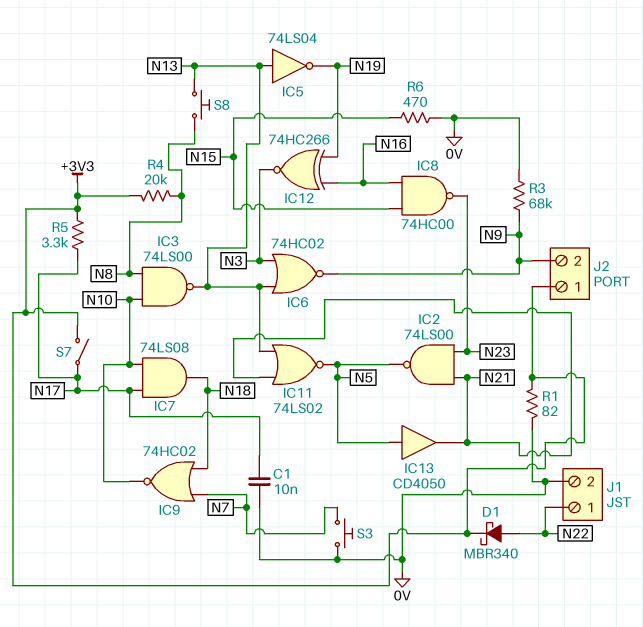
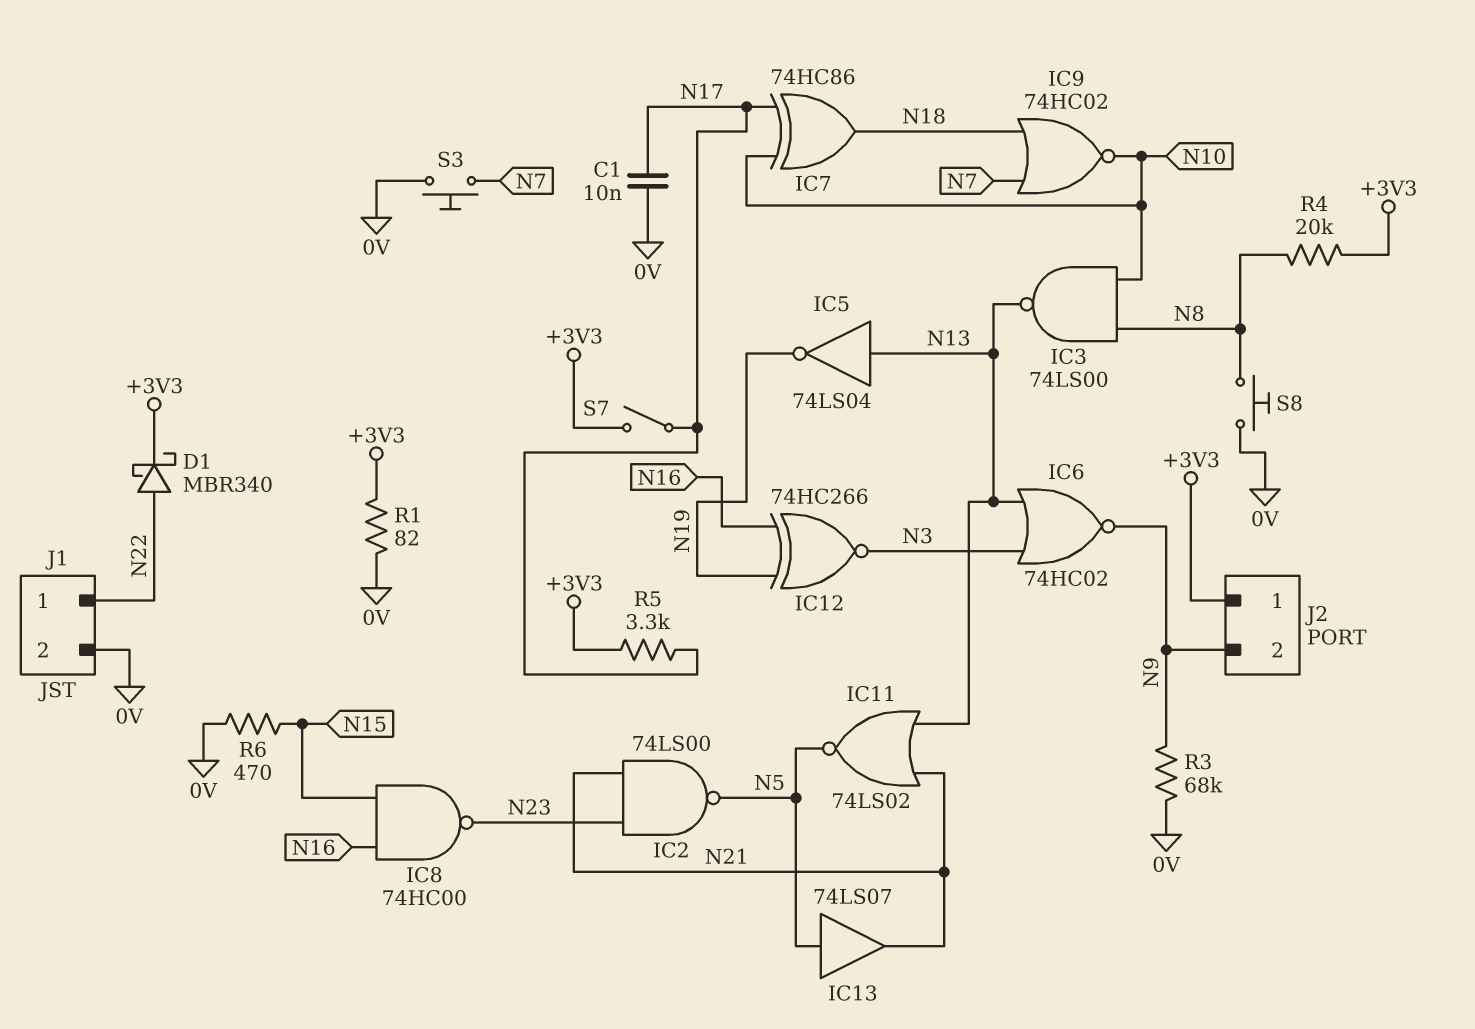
IC7: AND 74LS08 (in N10, in N17, out N18) -> XOR 74HC86 (in N10, in N17, out N18)
IC13: buffer CD4050 (in N5, out N21) -> buffer 74LS07 (in N5, out N21)
S8: button (N8, N13) -> button (0V, N8)

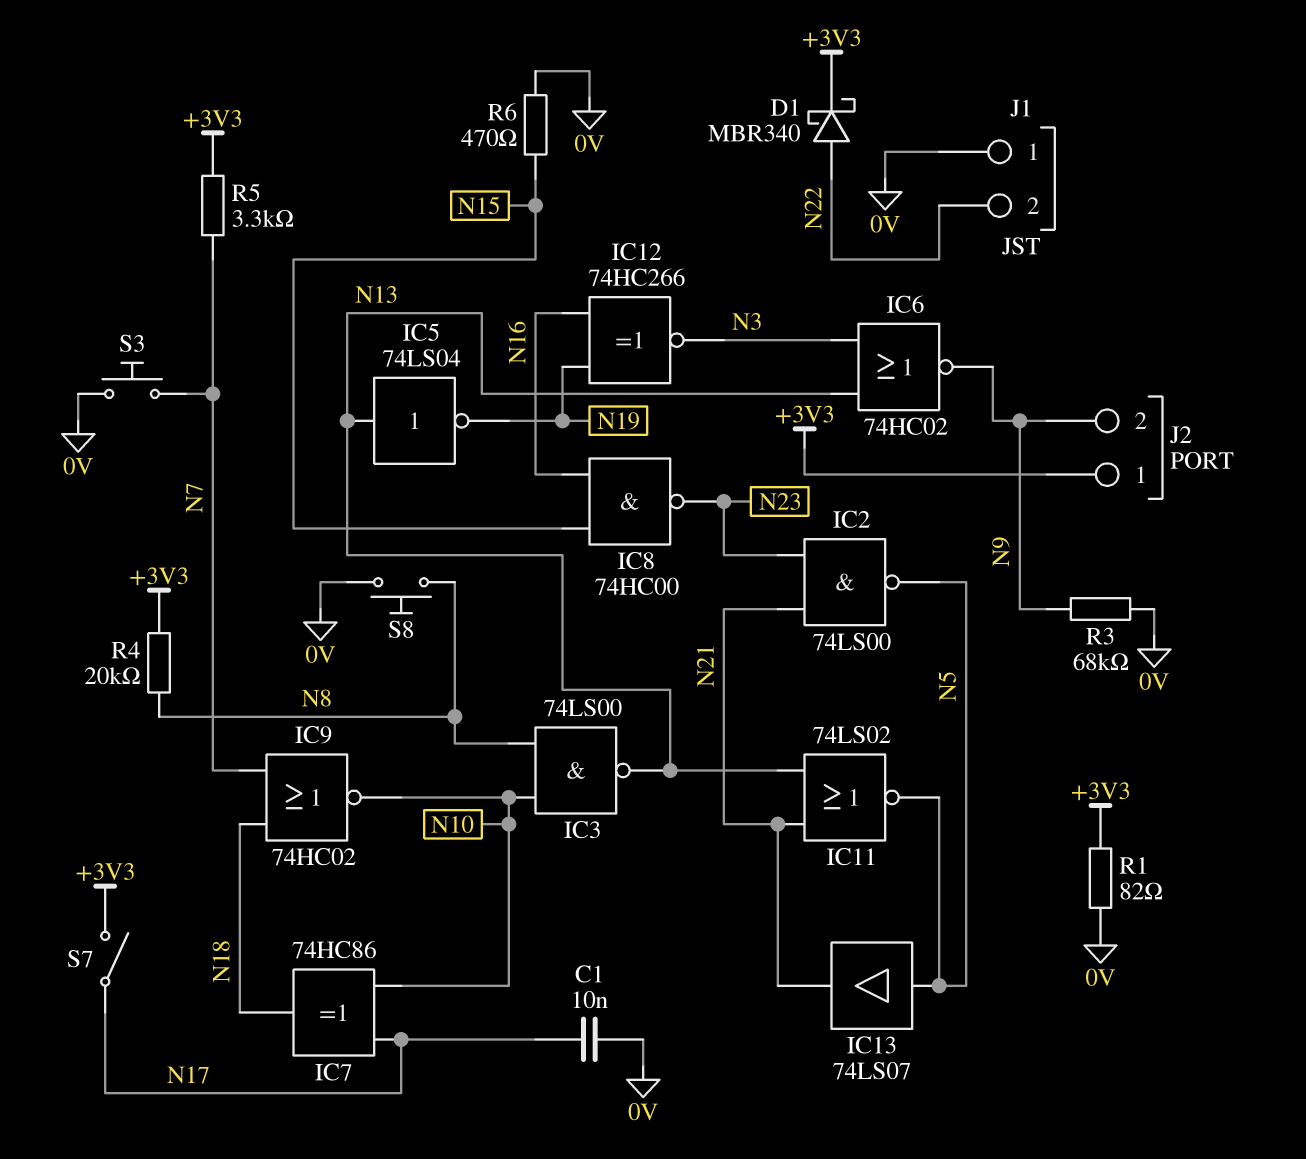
J1 pin 1: N22 -> 0V
J1 pin 2: 0V -> N22
R5: 3.3k (+3V3, N17) -> 3.3k (+3V3, N7)

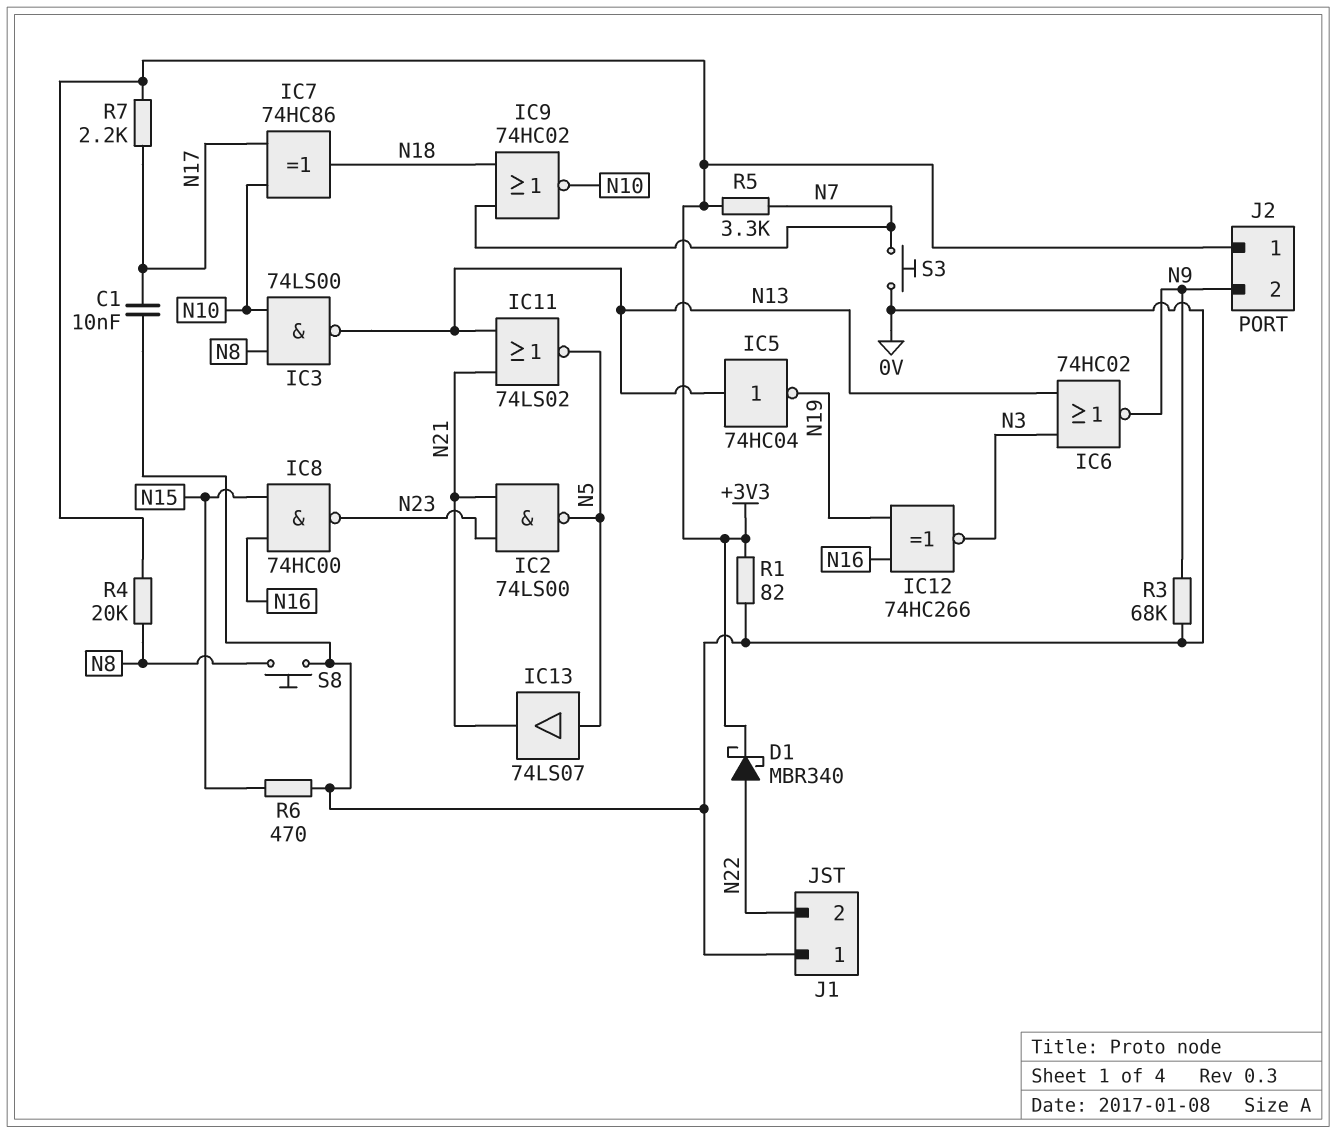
IC5: NOT 74LS04 (in N13, out N19) -> NOT 74HC04 (in N13, out N19)
R7: none -> 2.2k (+3V3, N17)
S7: switch (+3V3, N17) -> none

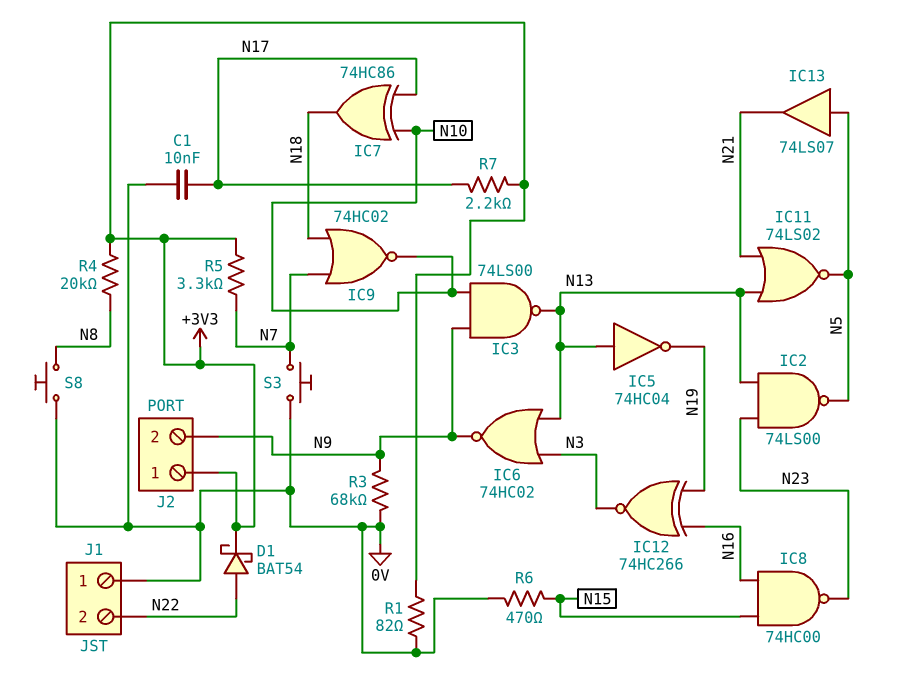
D1: schottky MBR340 (A N22, K +3V3) -> schottky BAT54 (A N22, K +3V3)
IC2: NAND 74LS00 (in N21, in N23, out N5) -> NAND 74LS00 (in N13, in N23, out N5)
IC3: NAND 74LS00 (in N8, in N10, out N13) -> NAND 74LS00 (in N9, in N10, out N13)

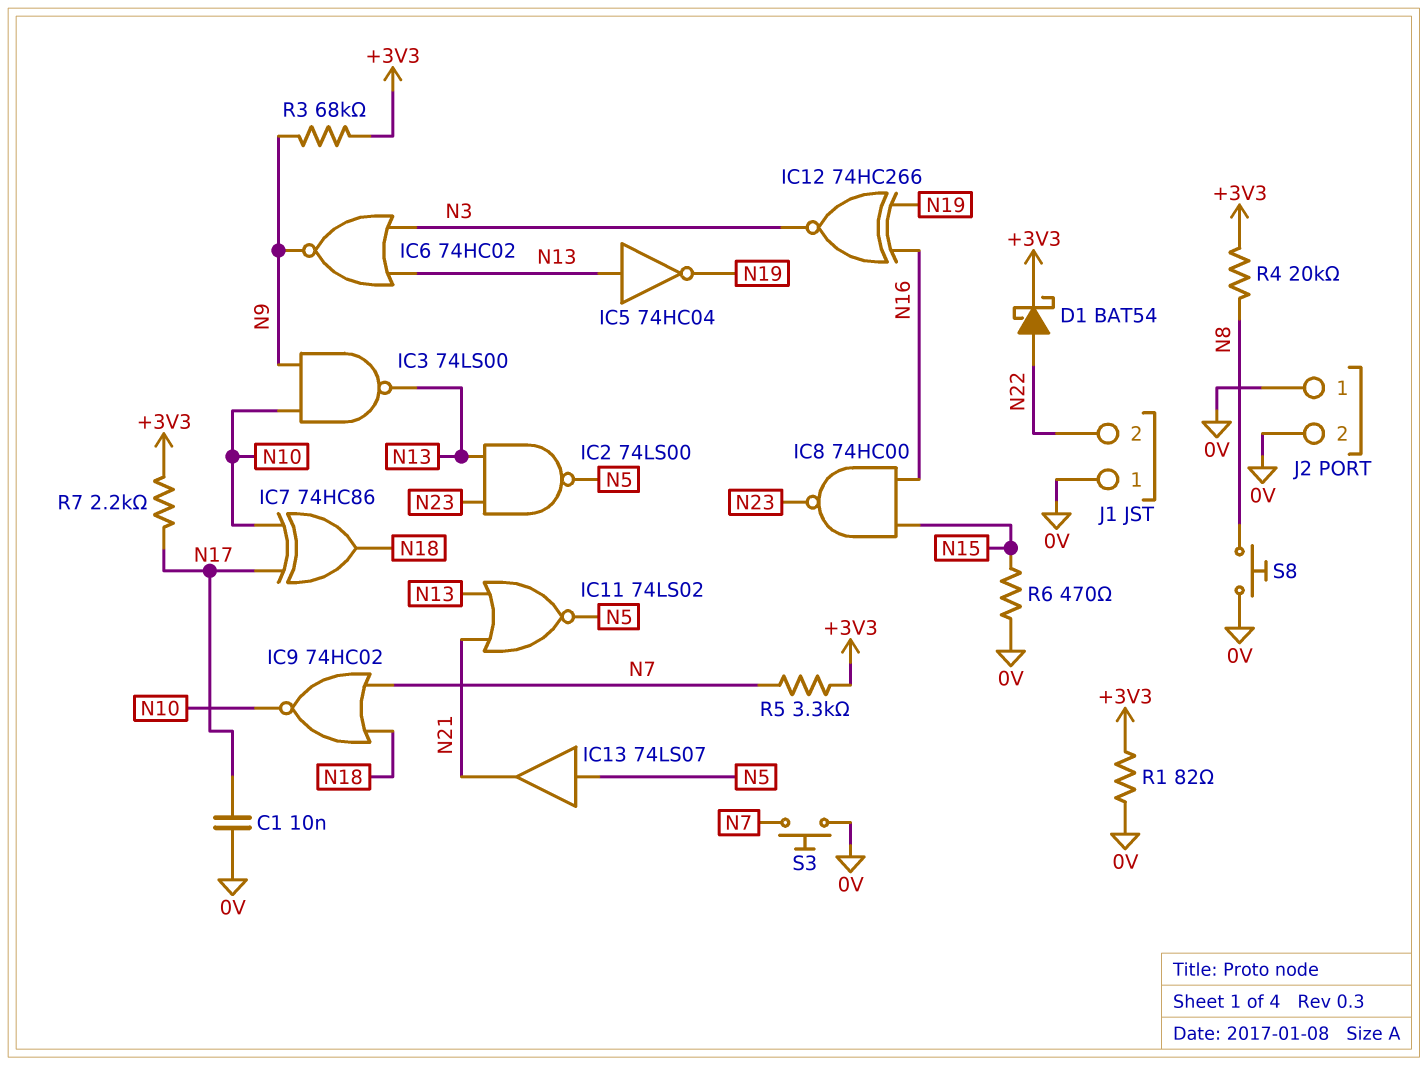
J2 pin 1: +3V3 -> 0V
J2 pin 2: N9 -> 0V
R3: 68k (0V, N9) -> 68k (+3V3, N9)

